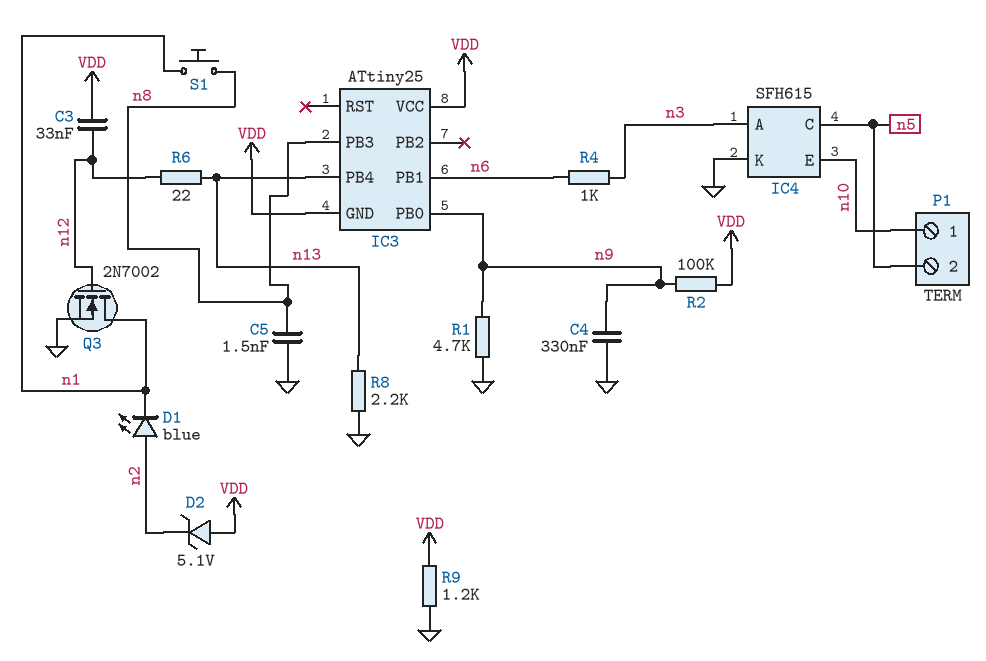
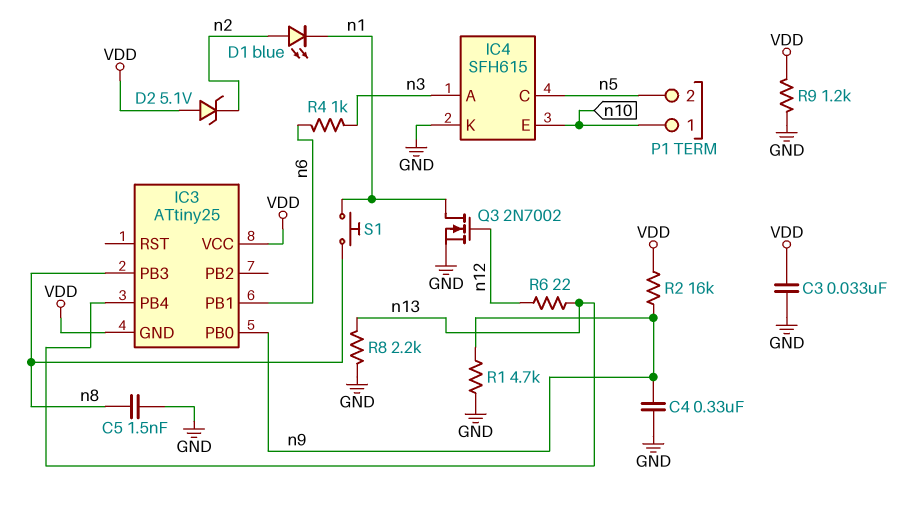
C3: 33nF (VDD, n12) -> 33nF (GND, VDD)
R2: 100k (VDD, n9) -> 16k (VDD, n9)

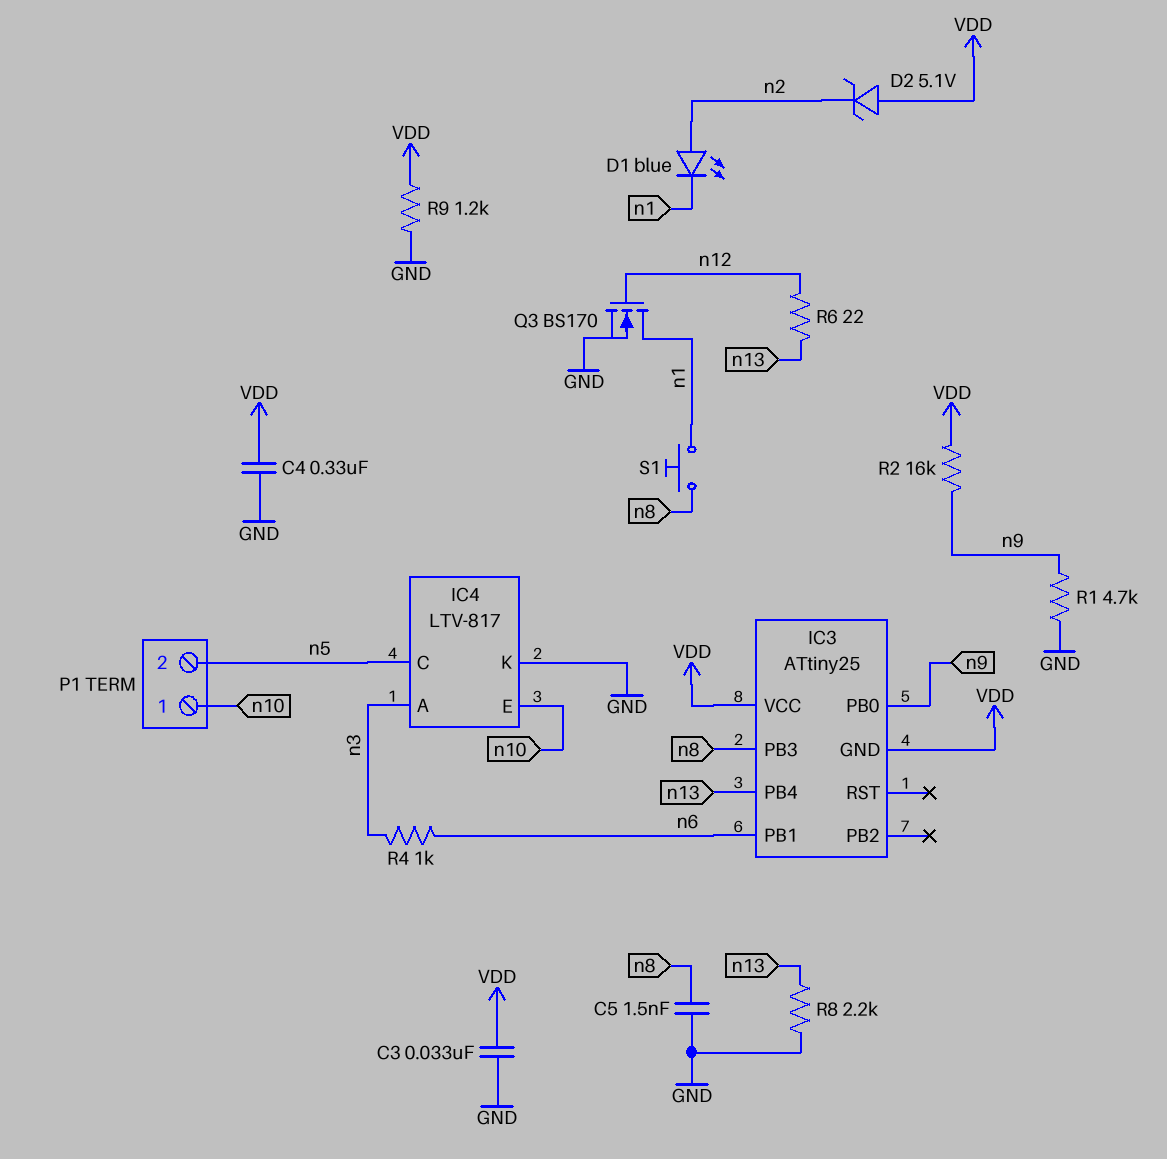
C4: 330nF (GND, n9) -> 330nF (GND, VDD)
IC4: SFH615 -> LTV-817
Q3: NMOS 2N7002 (G n12, D n1, S GND) -> NMOS BS170 (G n12, D n1, S GND)

